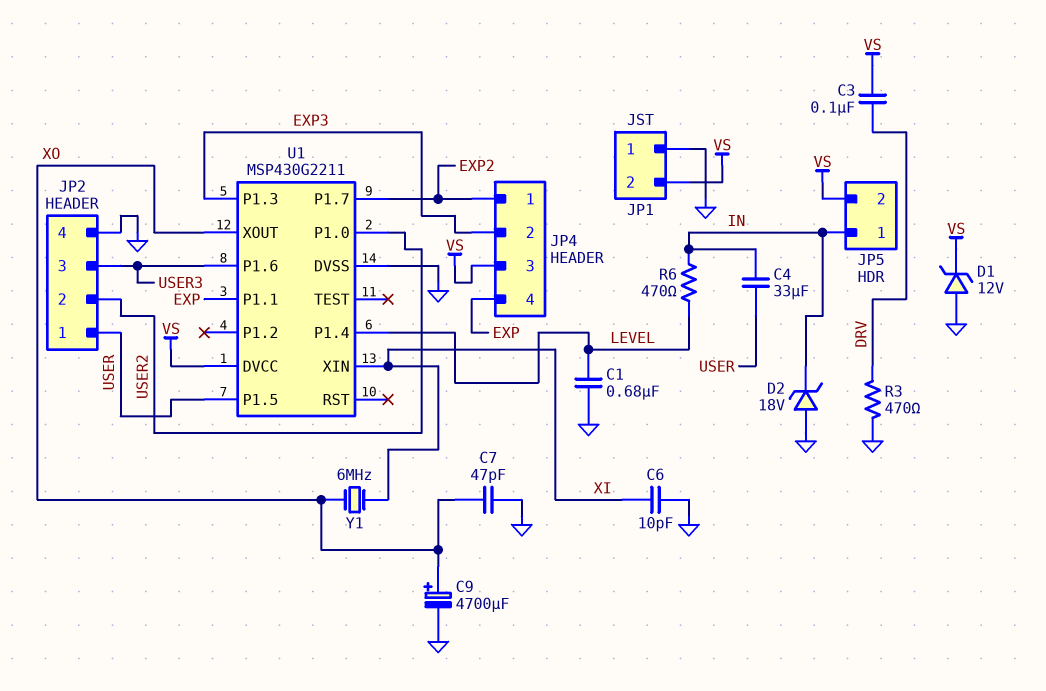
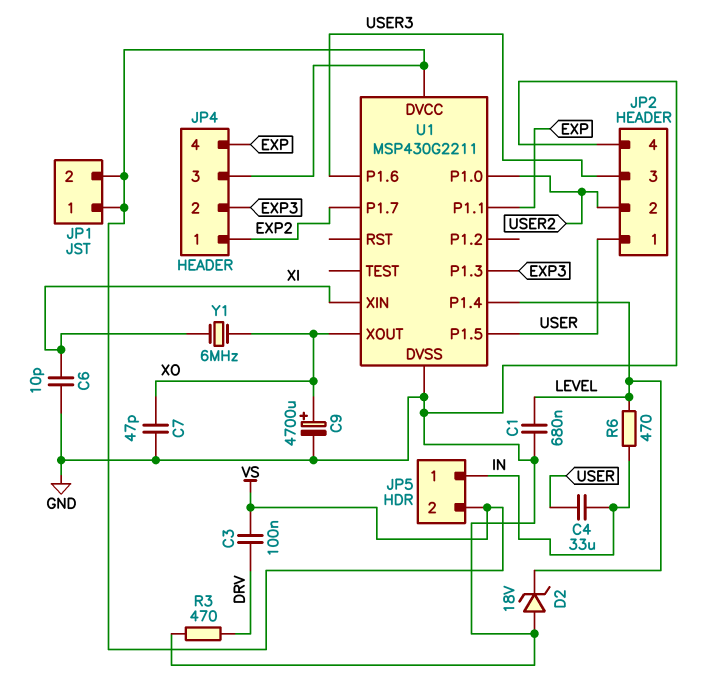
D1: zener 12V (A GND, K VS) -> none
D2: zener 18V (A GND, K IN) -> zener 18V (A GND, K LEVEL)
JP1 pin 1: GND -> VS

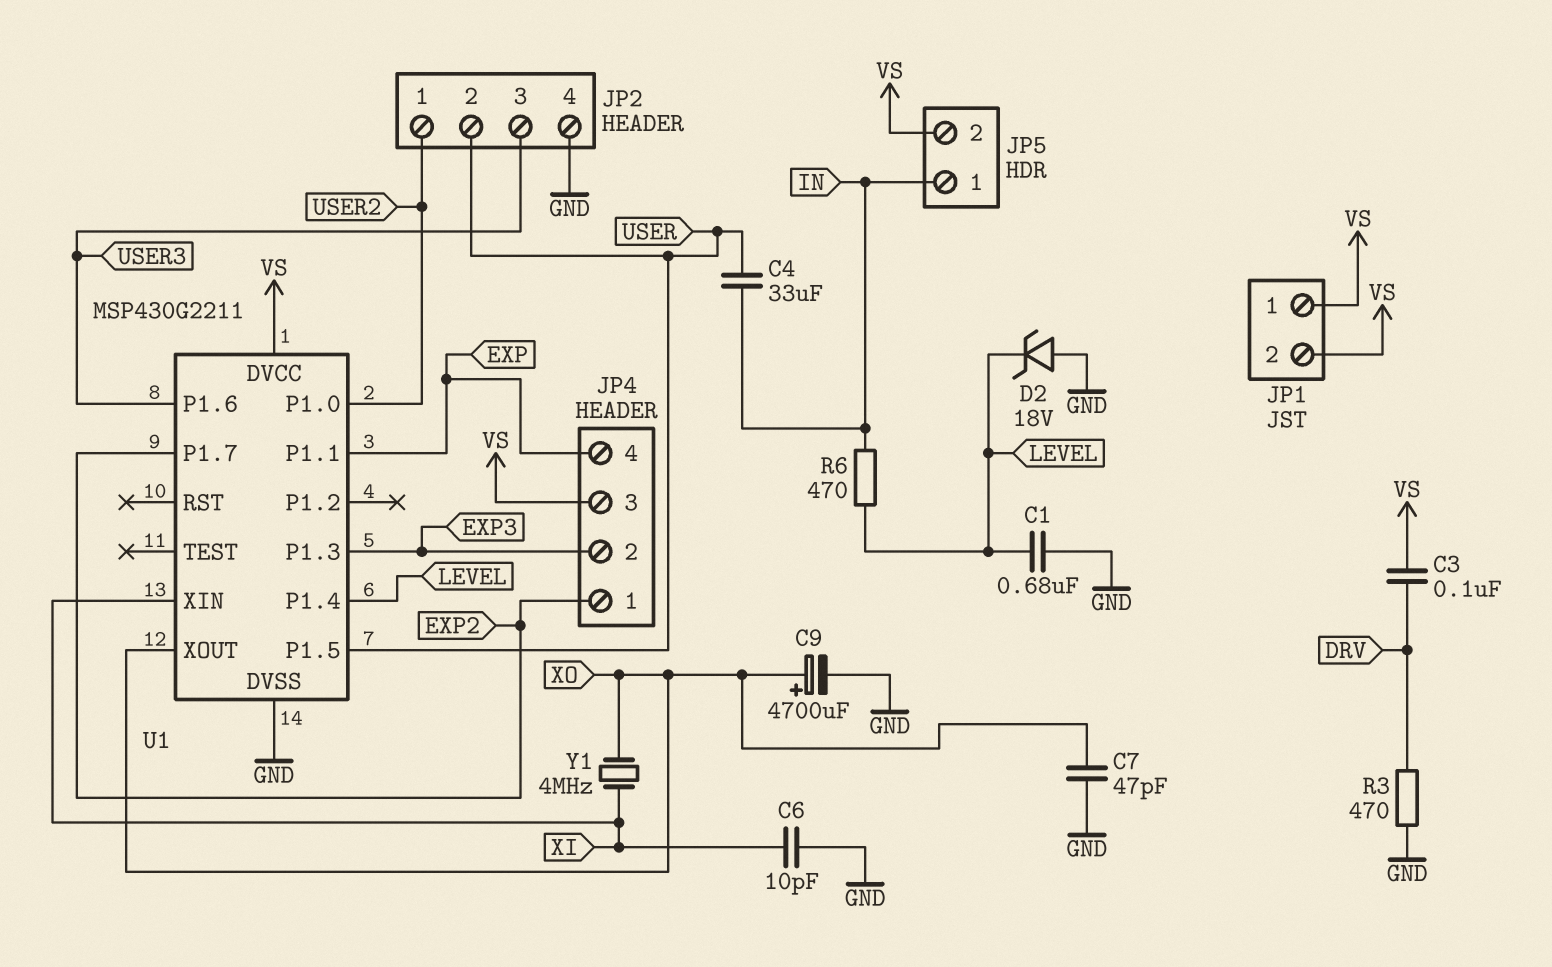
JP2 pin 1: USER -> USER2
JP2 pin 2: USER2 -> USER
Y1: 6MHz (XI, XO) -> 4MHz (XI, XO)

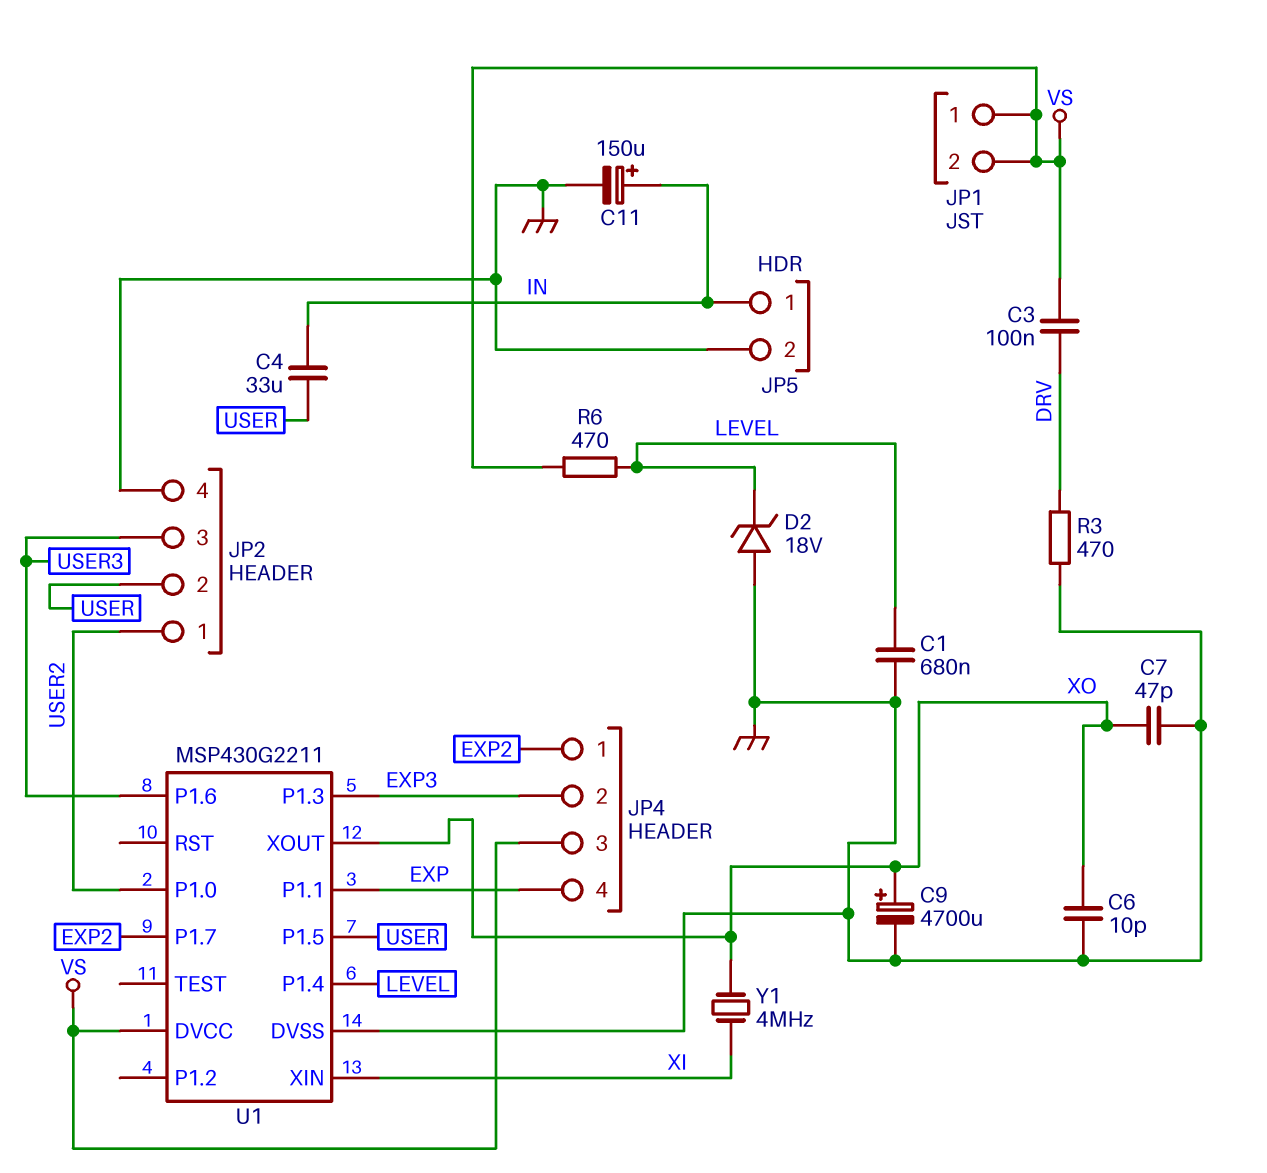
C6: 10pF (GND, XI) -> 10pF (GND, XO)
C11: none -> 150uF (plus IN, minus GND)
JP5 pin 2: VS -> GND
R6: 470 (IN, LEVEL) -> 470 (LEVEL, VS)

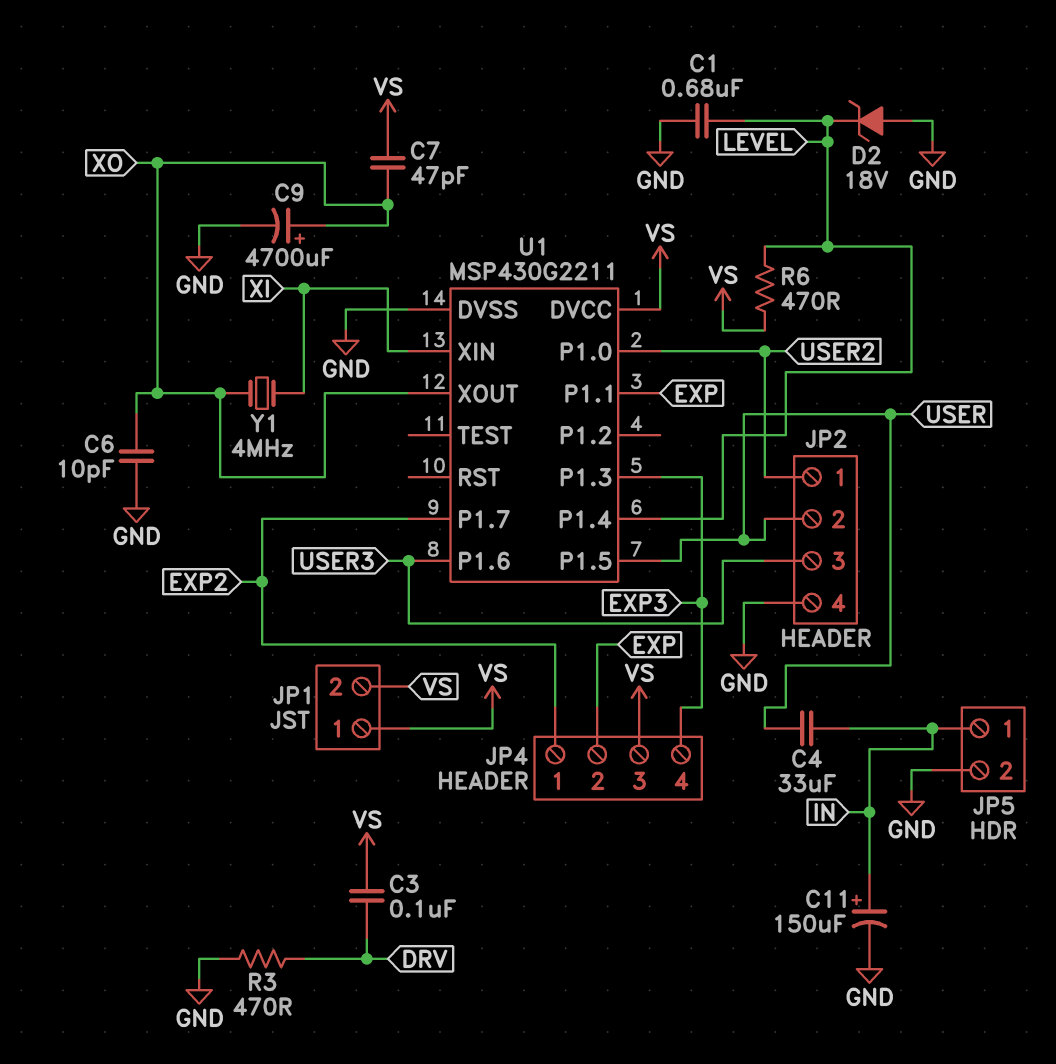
C7: 47pF (GND, XO) -> 47pF (VS, XO)
JP4 pin 2: EXP3 -> EXP
JP4 pin 4: EXP -> EXP3

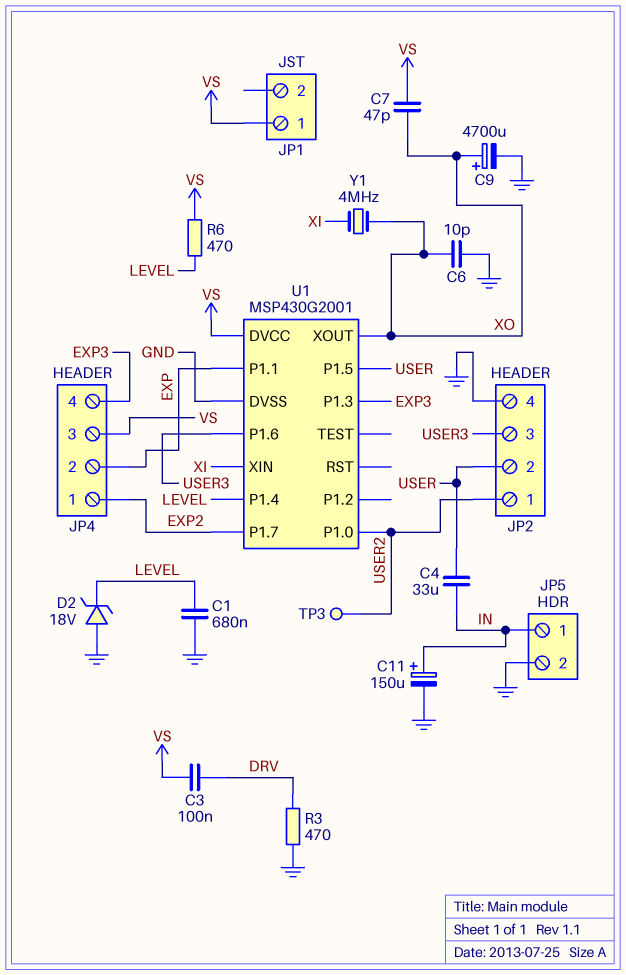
JP1 pin 2: VS -> none
TP3: none -> test point (USER2)
U1: MSP430G2211 -> MSP430G2001

